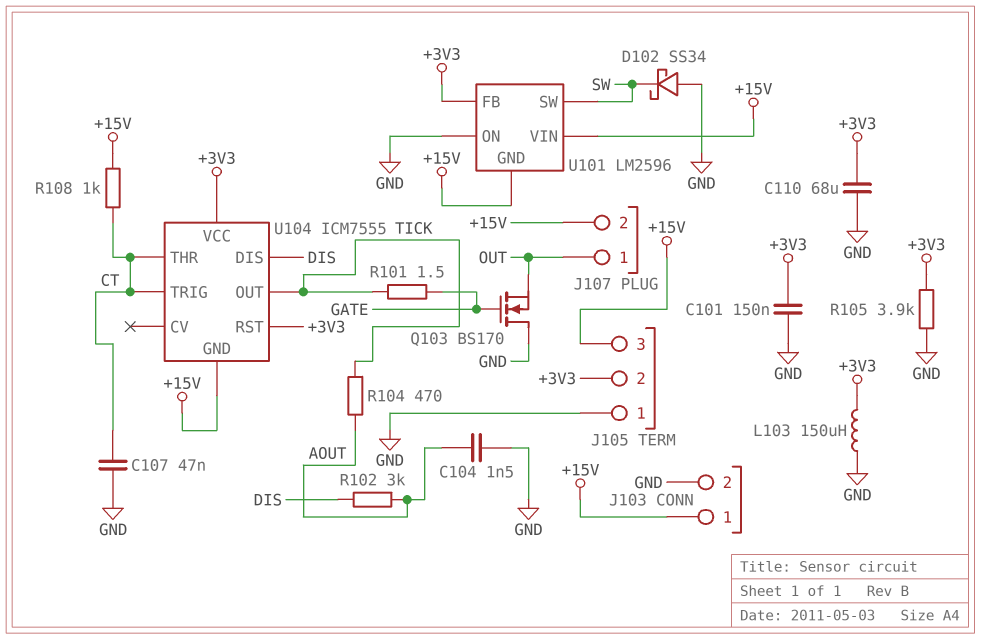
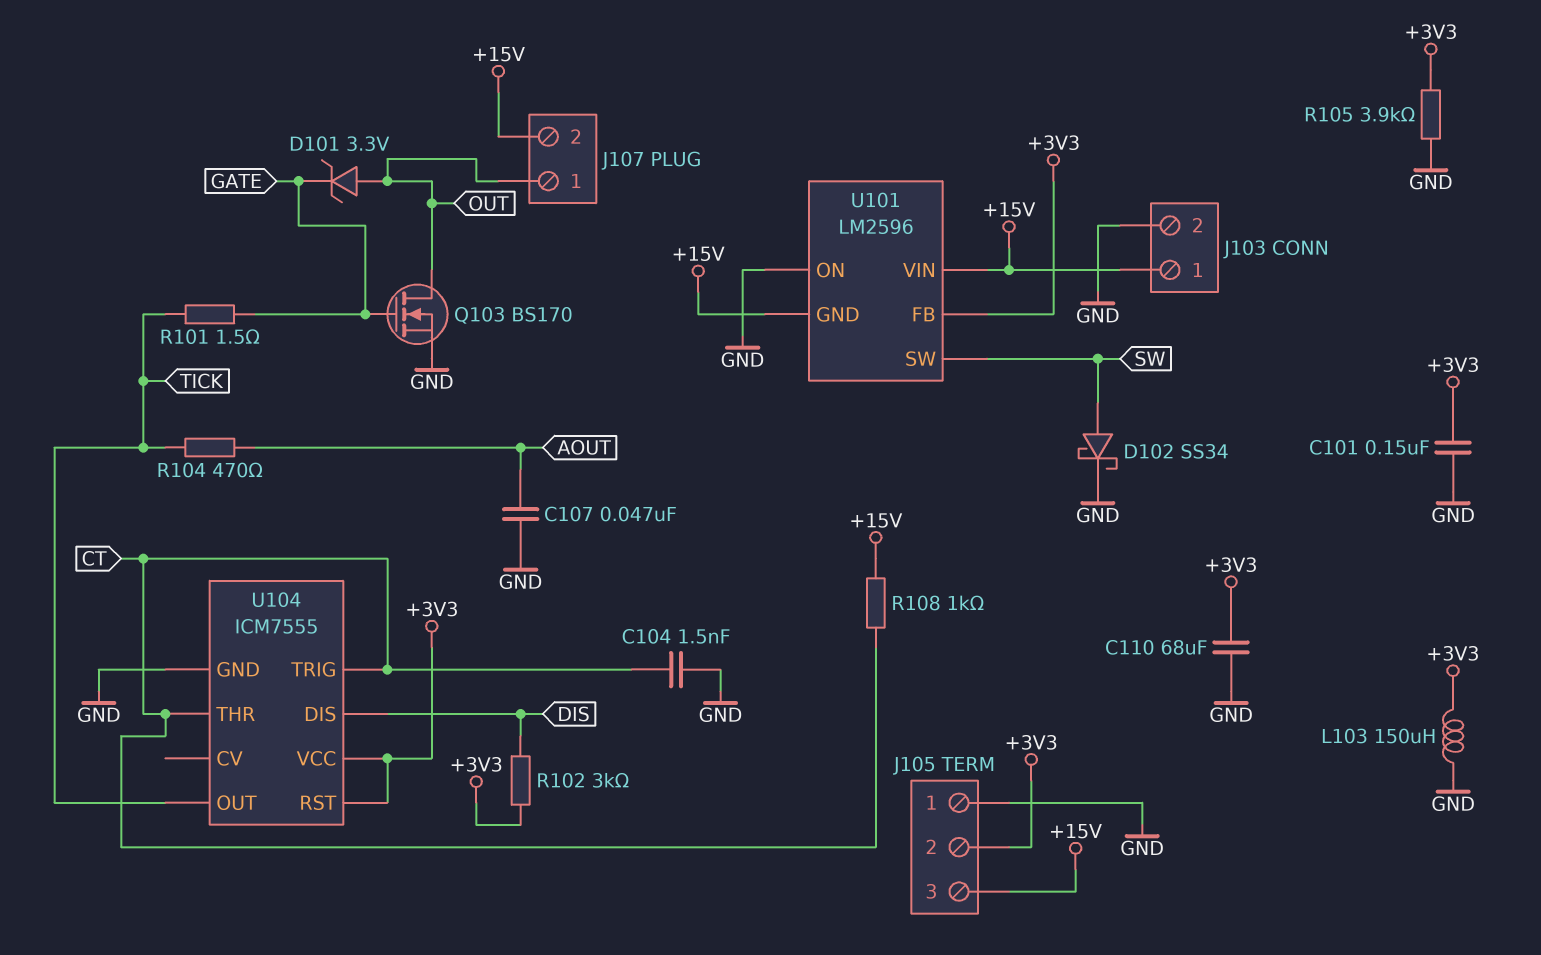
C104: 1.5nF (AOUT, GND) -> 1.5nF (CT, GND)
C107: 47nF (CT, GND) -> 47nF (AOUT, GND)
D101: none -> zener 3.3V (A OUT, K GATE)
D102: schottky SS34 (A GND, K SW) -> schottky SS34 (A SW, K GND)
Q103: NMOS BS170 (G GATE, D GND, S OUT) -> NMOS BS170 (G GATE, D OUT, S GND)
R102: 3k (AOUT, DIS) -> 3k (+3V3, DIS)
U104 pin GND: +15V -> GND

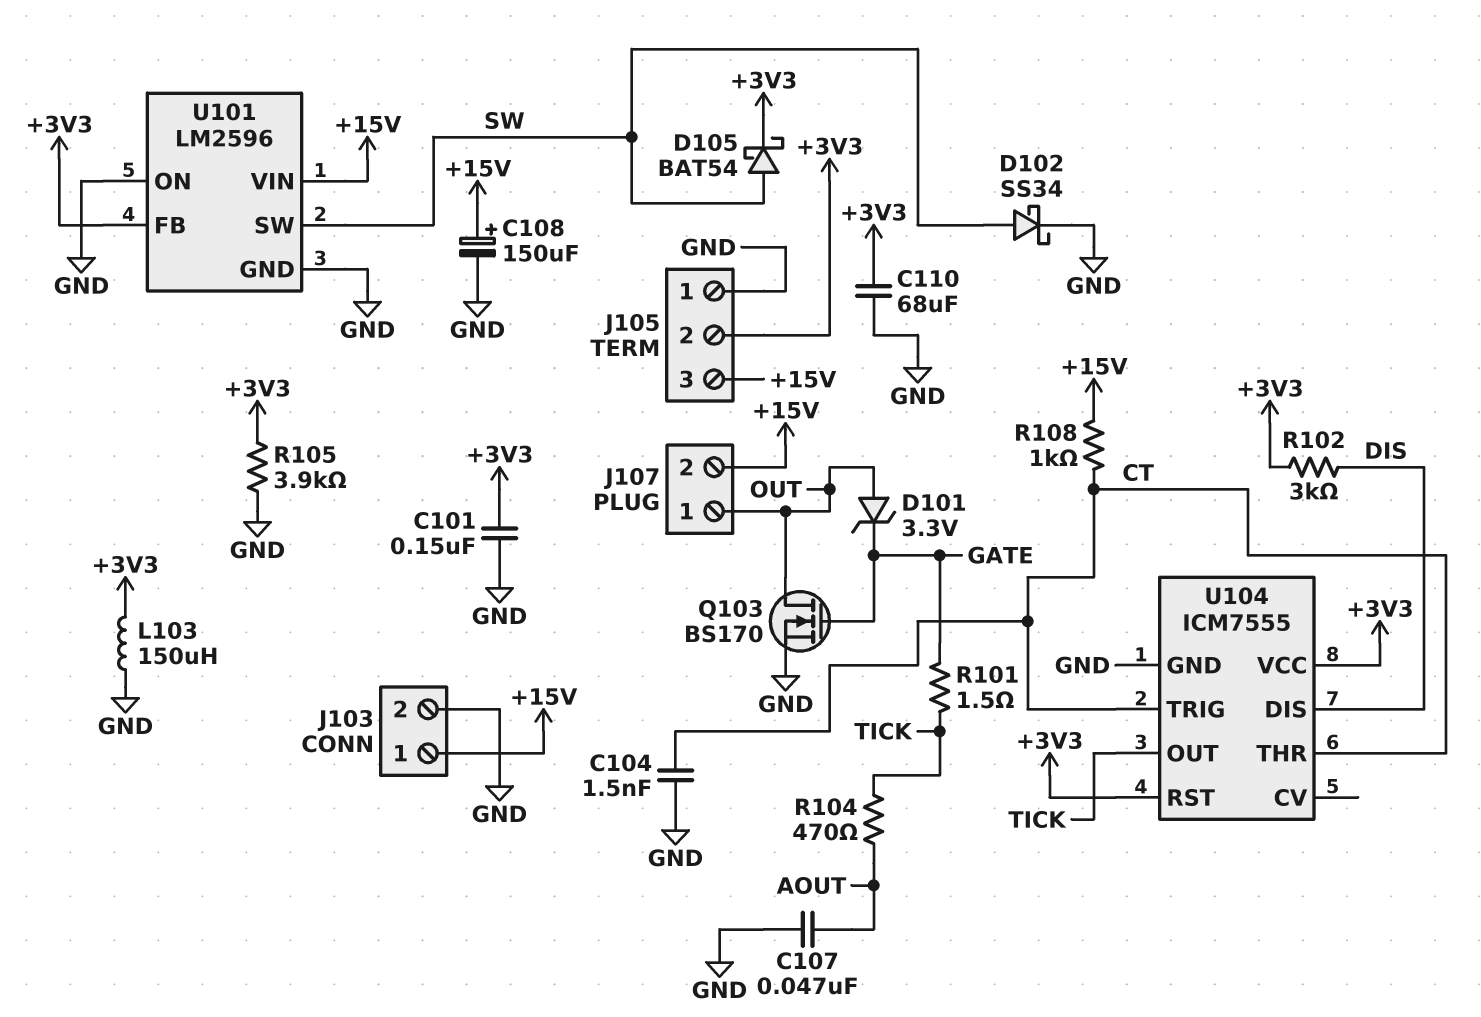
C108: none -> 150uF (plus +15V, minus GND)
D105: none -> schottky BAT54 (A SW, K +3V3)
U101 pin GND: +15V -> GND

